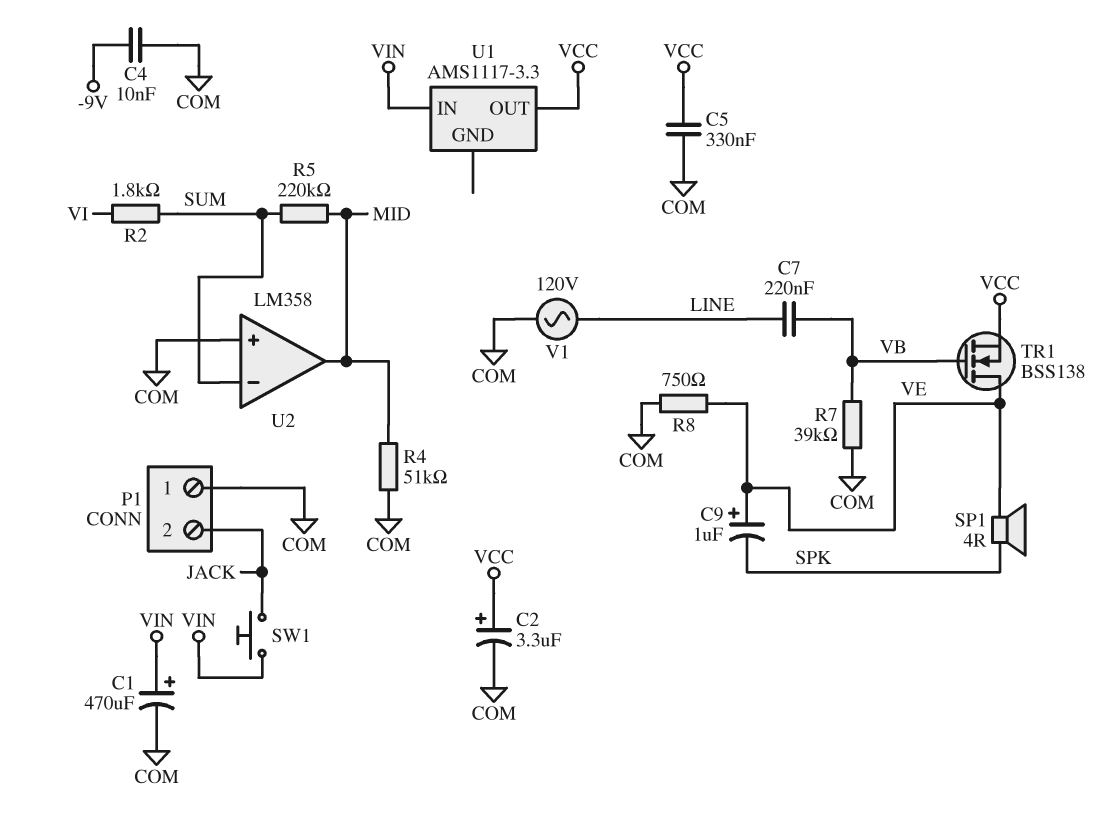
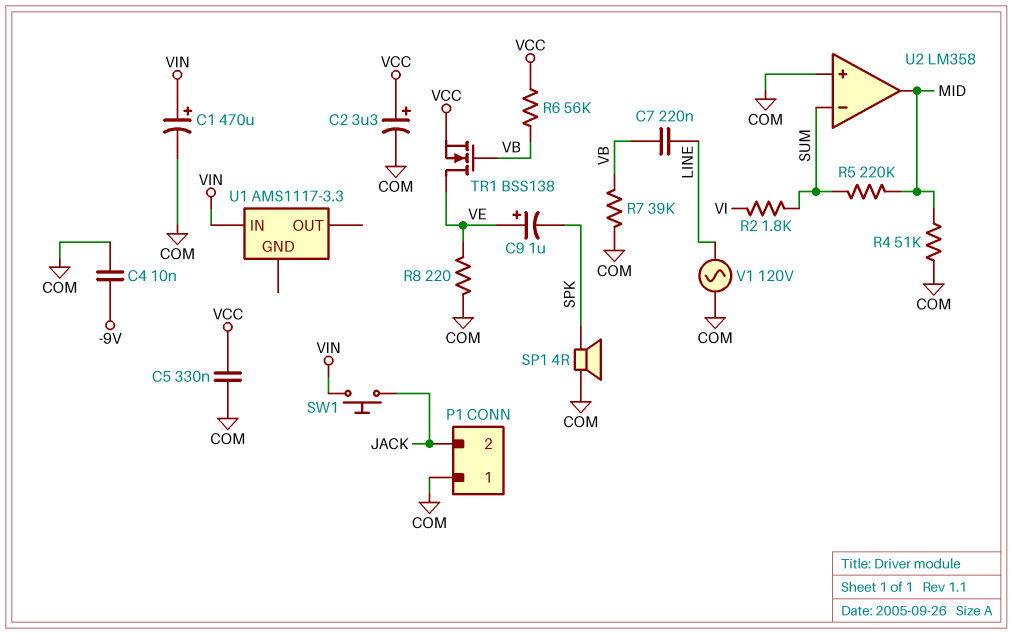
R6: none -> 56k (VB, VCC)
R8: 750 (COM, VE) -> 220 (COM, VE)
SP1: speaker 4R (SPK, VE) -> speaker 4R (COM, SPK)
U1 pin OUT: VCC -> none

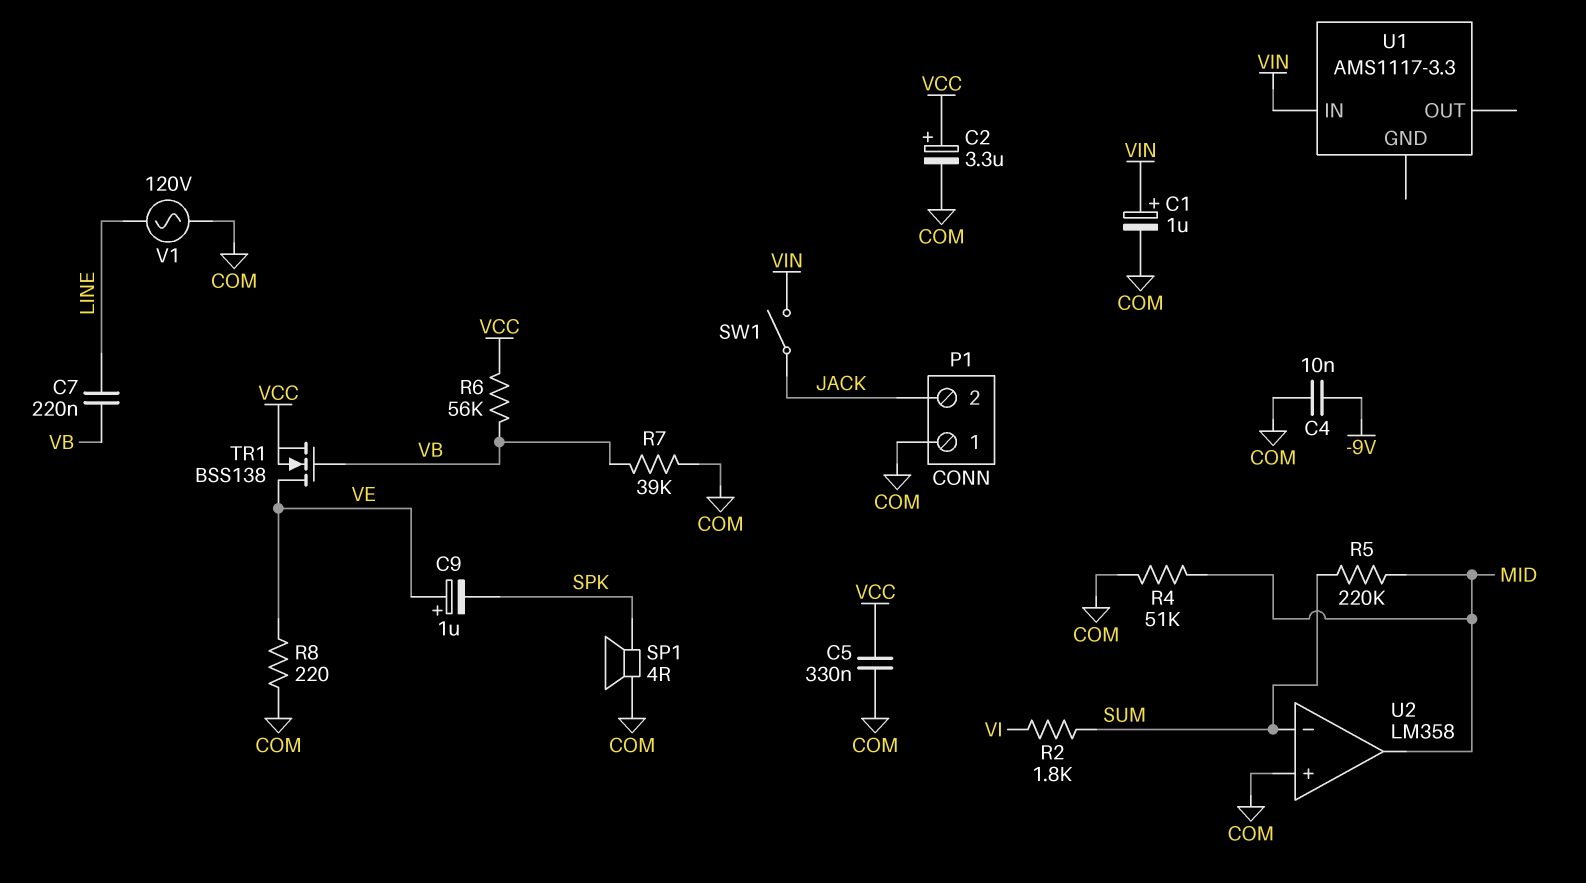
C1: 470uF (plus VIN, minus COM) -> 1uF (plus VIN, minus COM)
SW1: button (JACK, VIN) -> switch (JACK, VIN)

